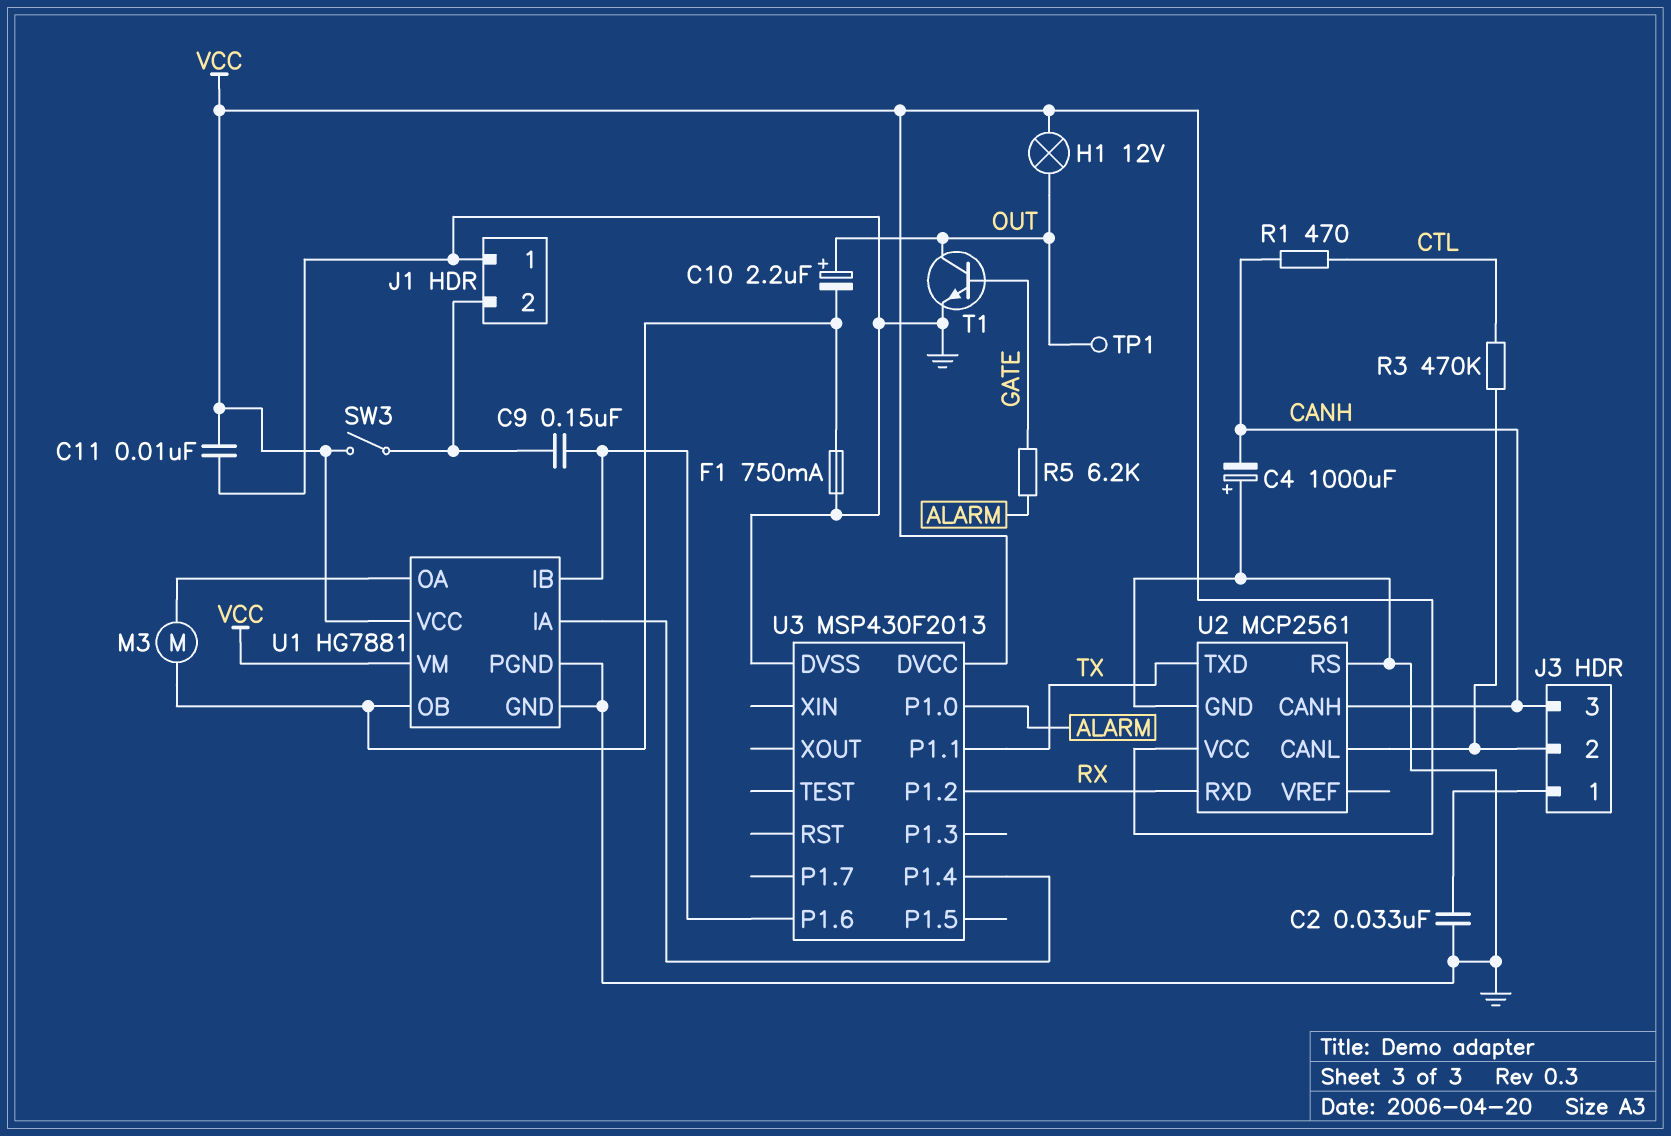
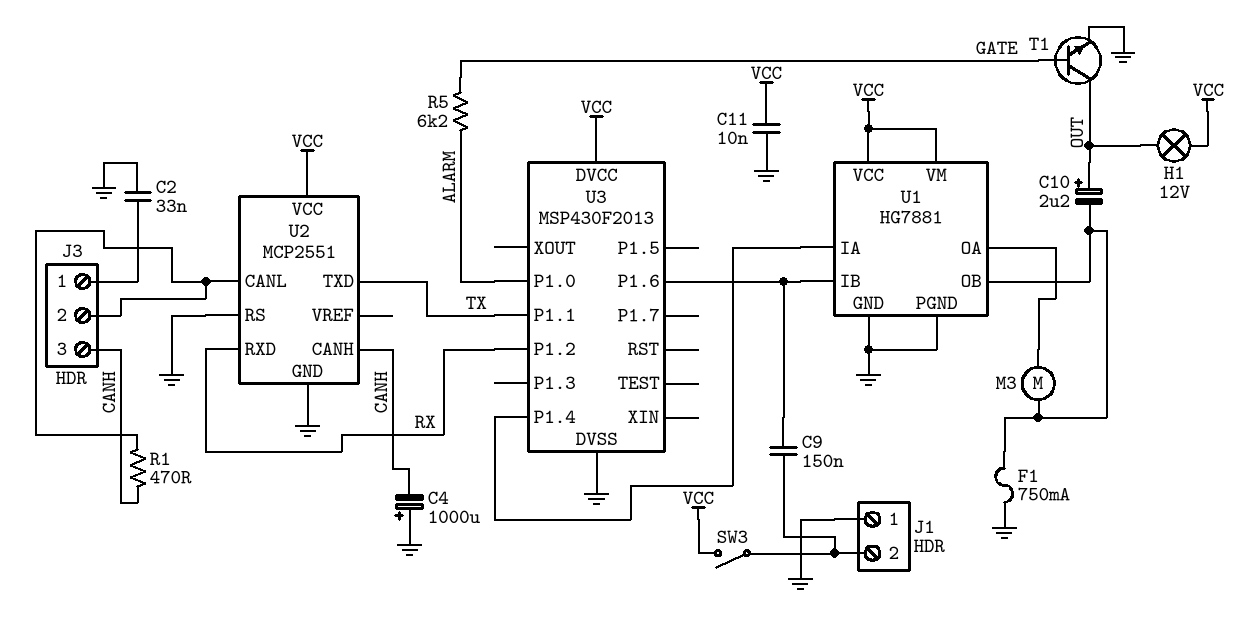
R1: 470 (CANH, CTL) -> 470 (CANH, J3/2)
R3: 470k (CTL, J3/2) -> none
TP1: test point (OUT) -> none
U2: MCP2561 -> MCP2551

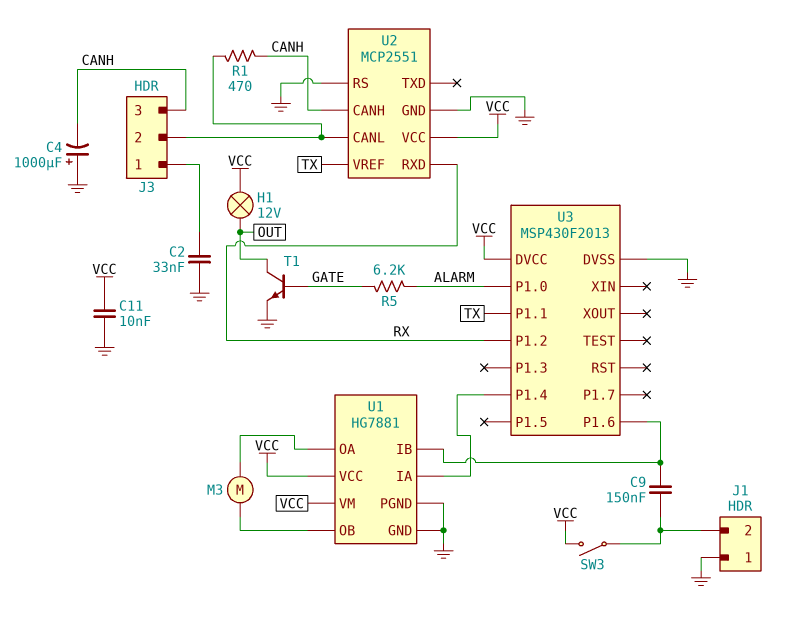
C10: 2.2uF (plus OUT, minus U1/OB) -> none
F1: 750mA (GND, U1/OB) -> none
U2 pin TXD: TX -> none
U2 pin VREF: none -> TX

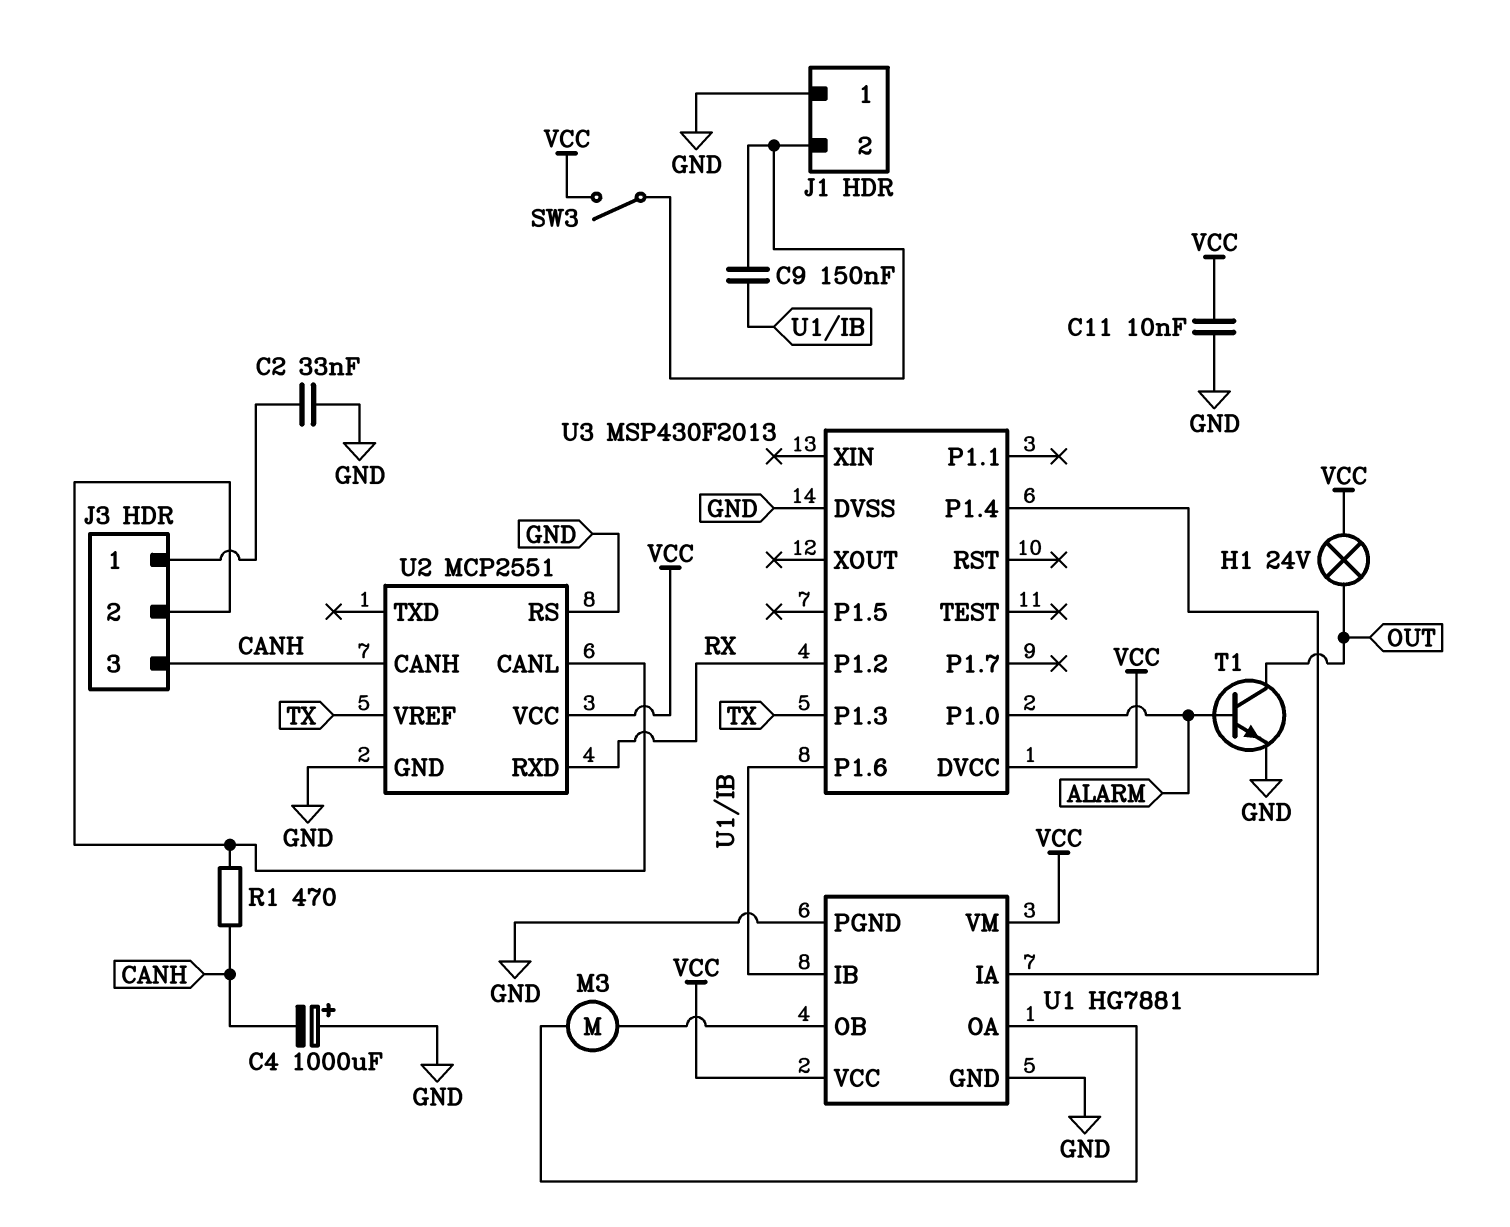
H1: lamp 12V (OUT, VCC) -> lamp 24V (OUT, VCC)
R5: 6.2k (ALARM, GATE) -> none
T1: NPN (B GATE, C OUT, E GND) -> NPN (B ALARM, C OUT, E GND)
U3 pin P1.1: TX -> none
U3 pin P1.3: none -> TX

